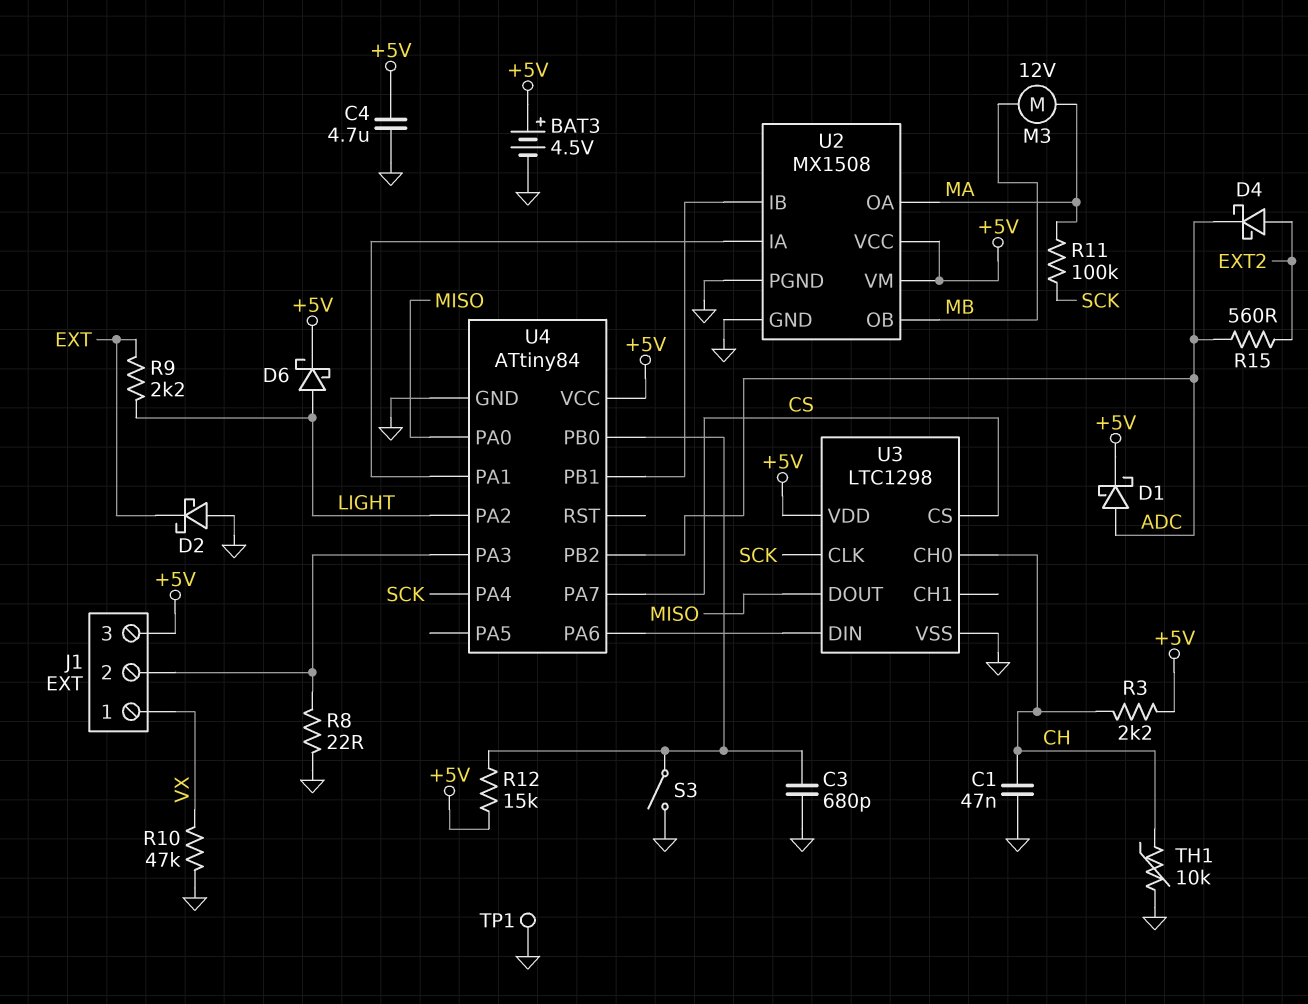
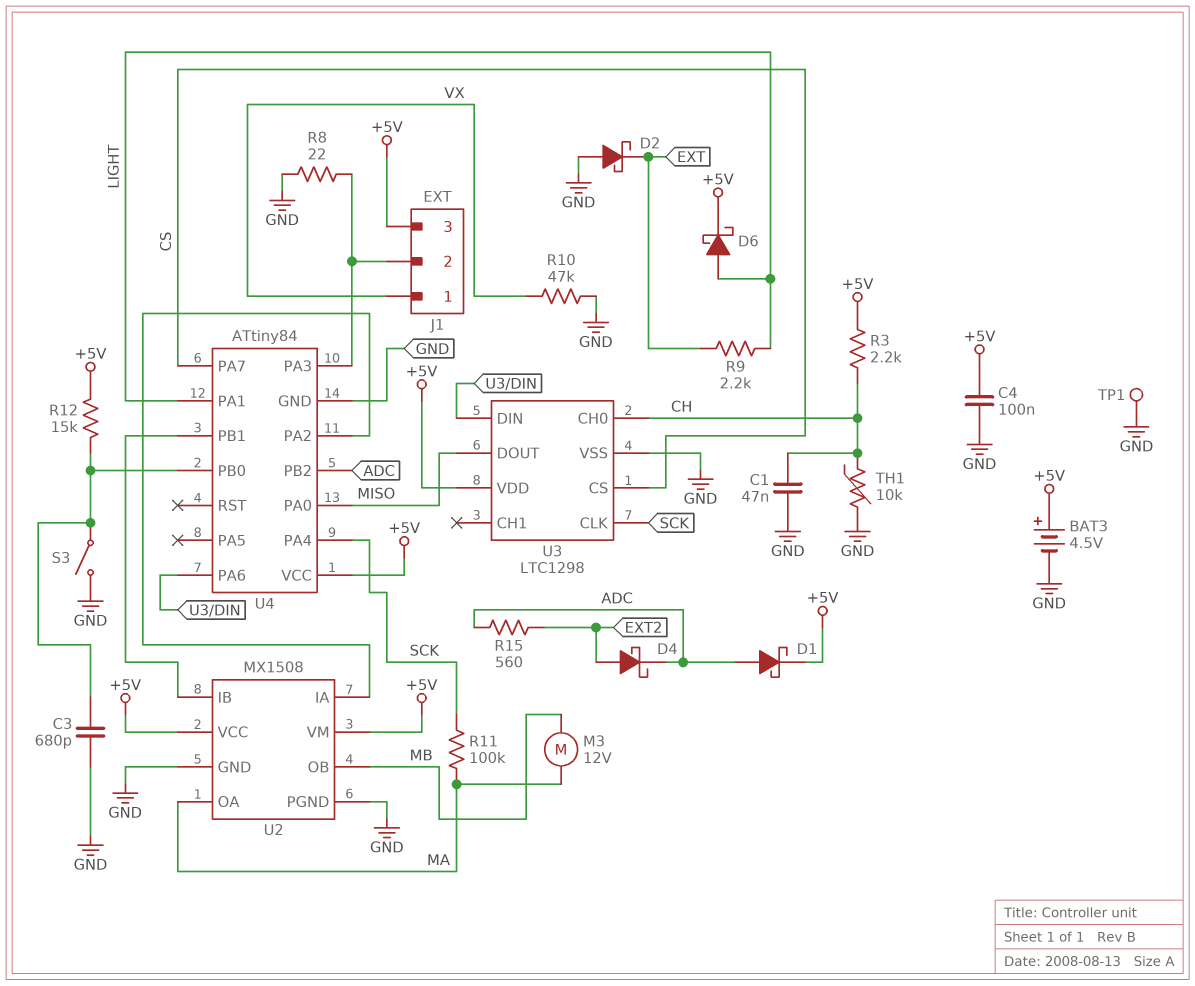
C4: 4.7uF (+5V, GND) -> 100nF (+5V, GND)
U4 pin PA1: U2/IA -> LIGHT
U4 pin PA2: LIGHT -> U2/IA

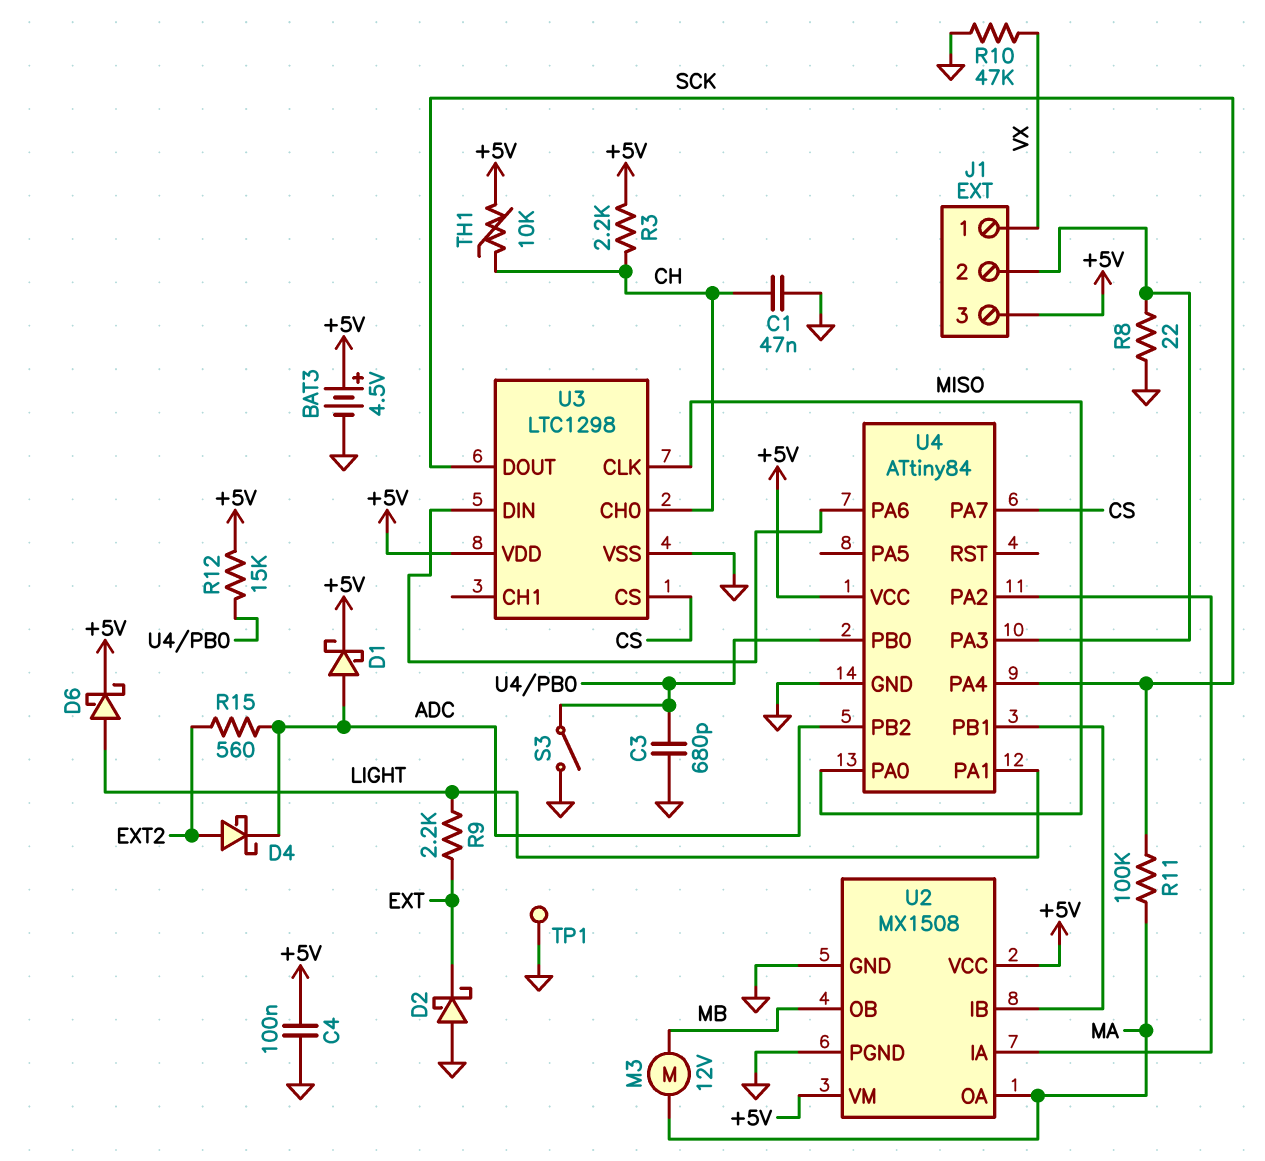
TH1: 10k (CH, GND) -> 10k (+5V, CH)
U3 pin CLK: SCK -> MISO
U3 pin DOUT: MISO -> SCK

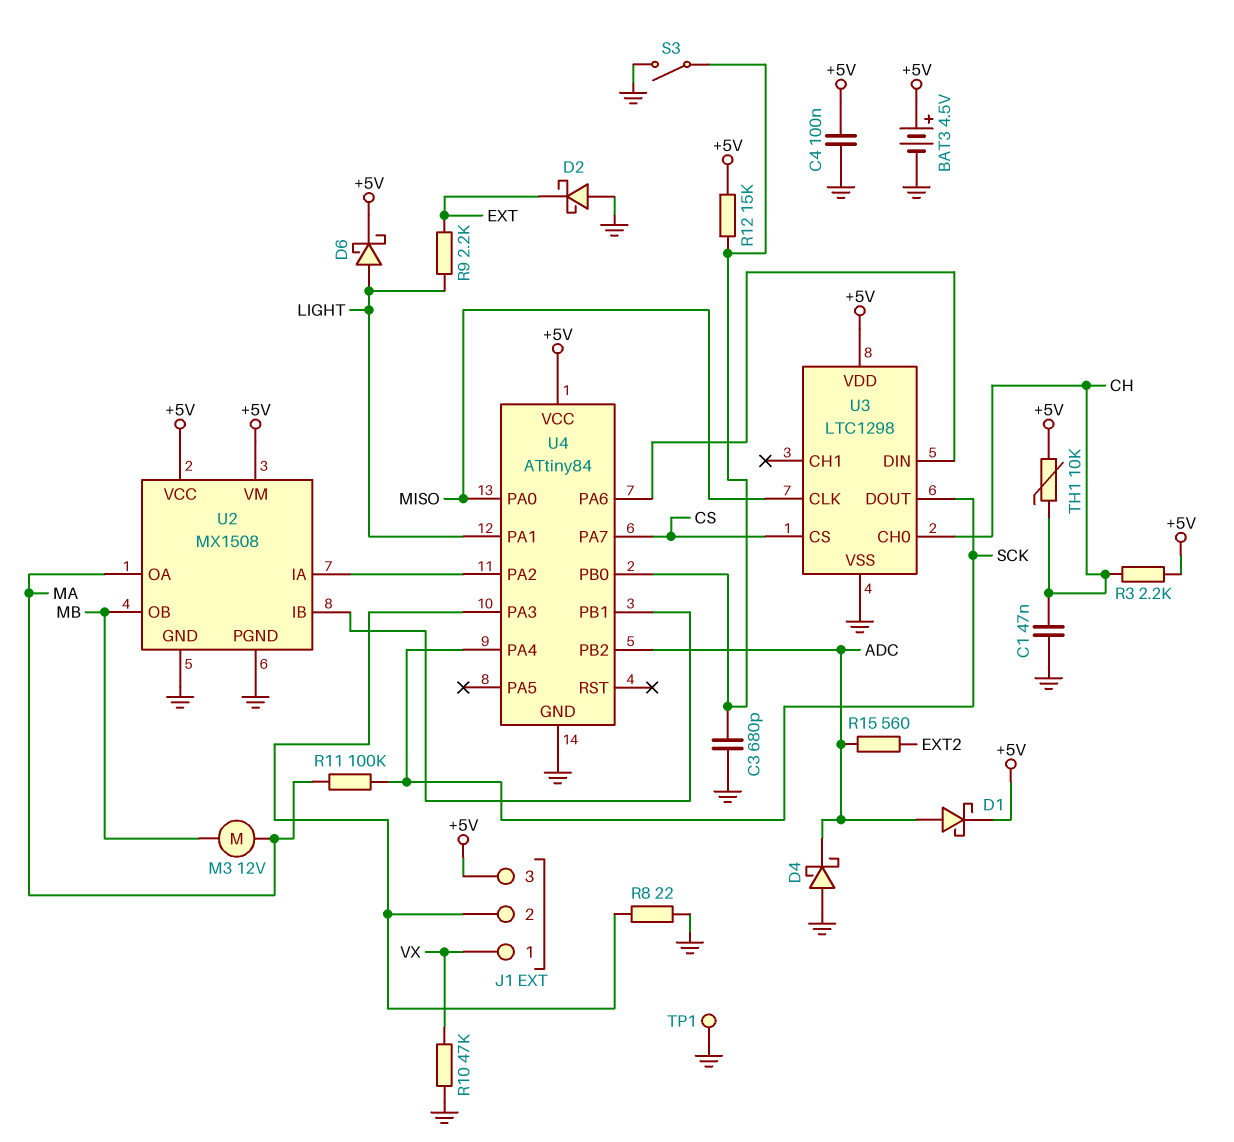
D4: schottky (A EXT2, K ADC) -> schottky (A GND, K ADC)

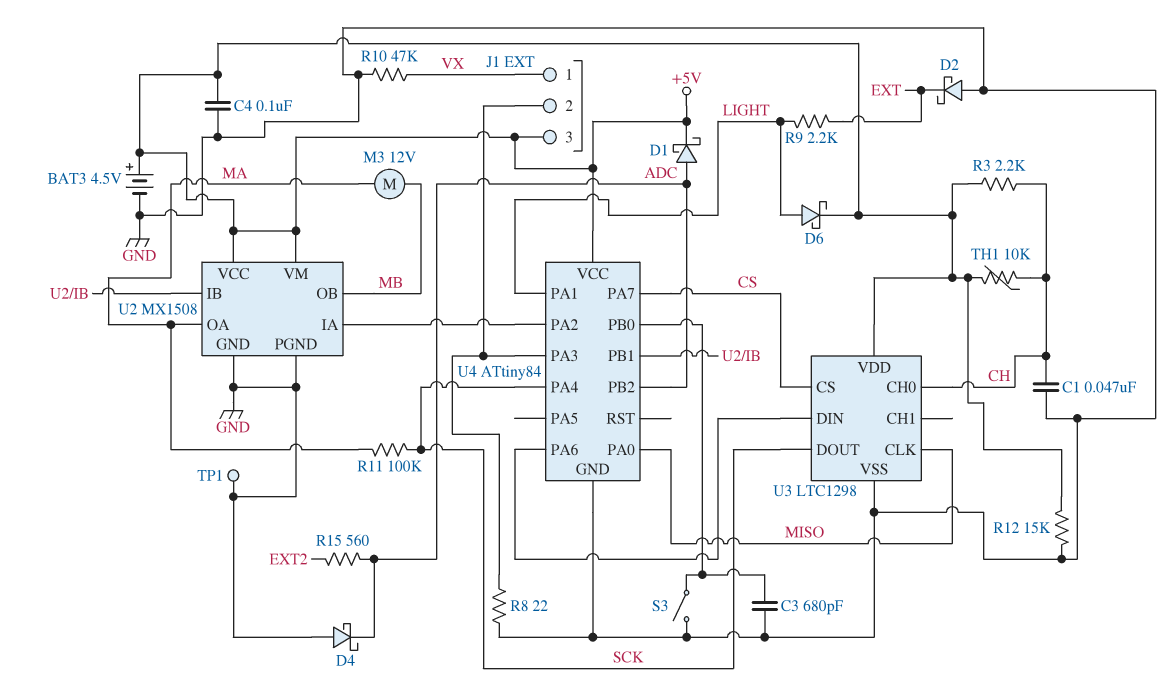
R12: 15k (+5V, U4/PB0) -> 15k (+5V, GND)

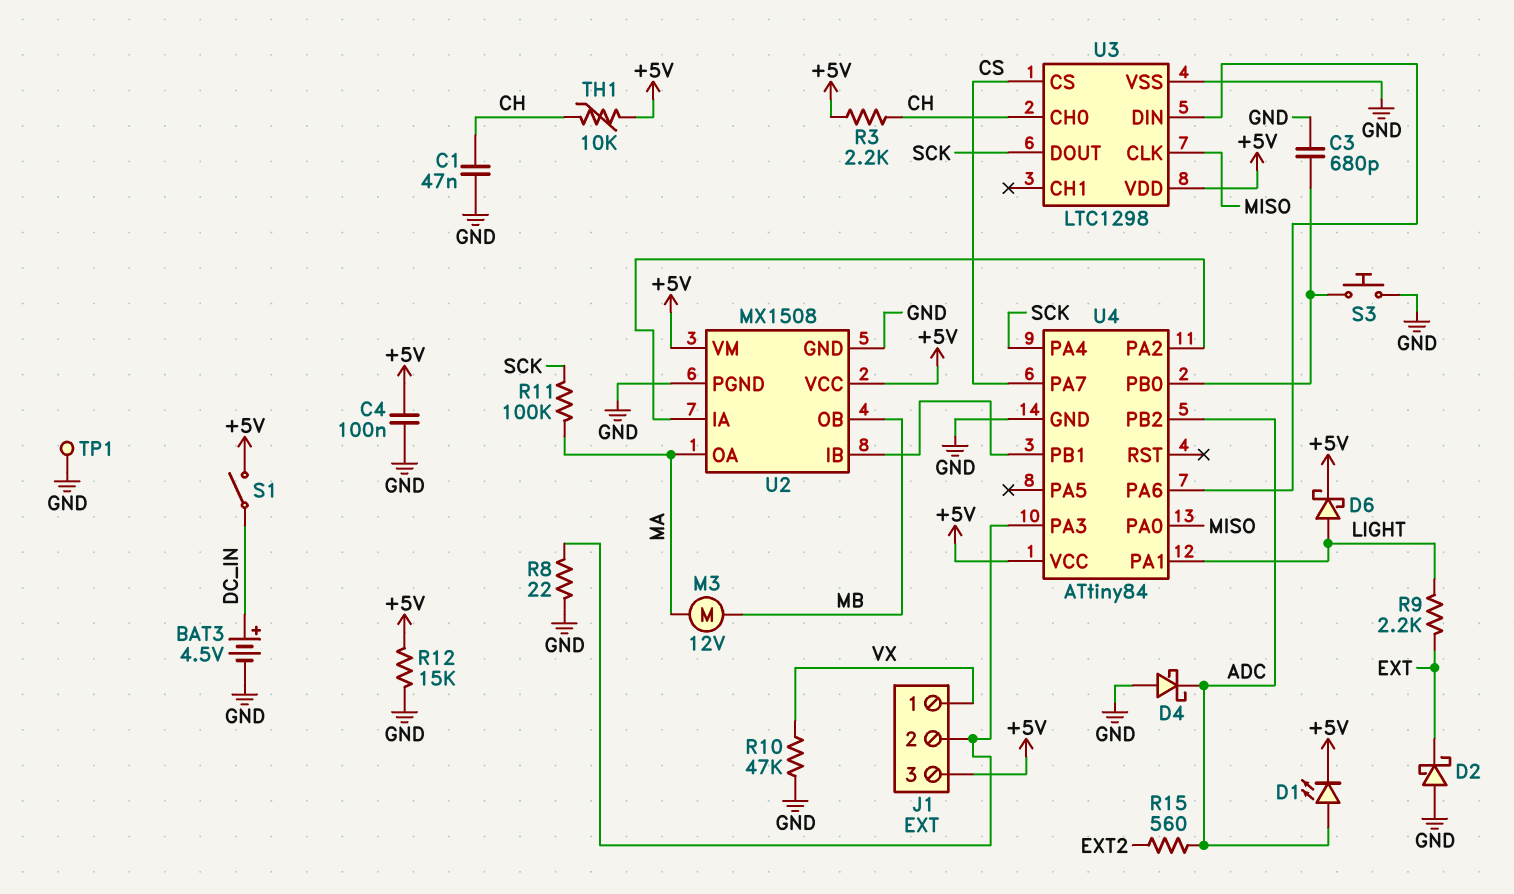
BAT3: 4.5V (plus +5V, minus GND) -> 4.5V (plus DC_IN, minus GND)
D1: schottky (A ADC, K +5V) -> LED (A ADC, K +5V)
S1: none -> switch (+5V, DC_IN)
S3: switch (GND, U4/PB0) -> button (GND, U4/PB0)

